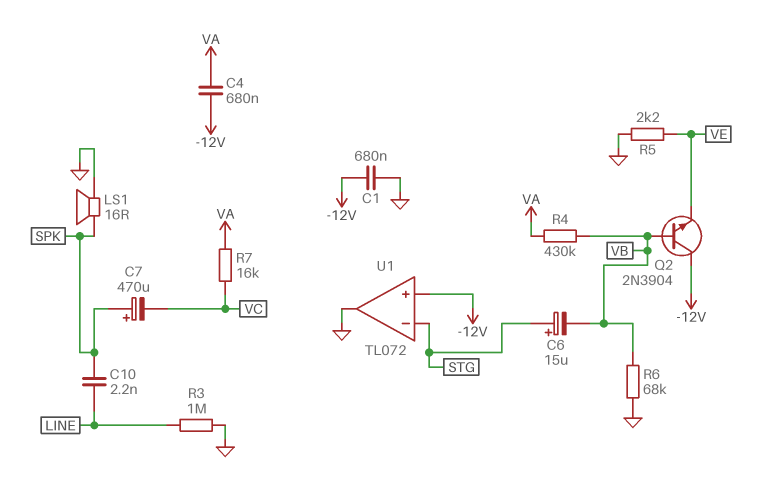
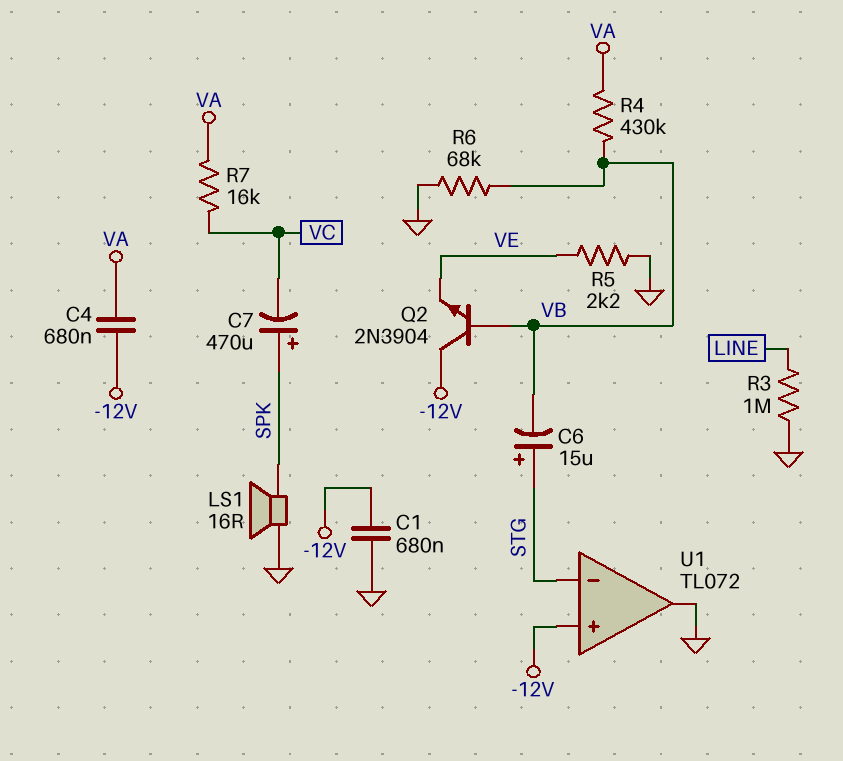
C10: 2.2nF (LINE, SPK) -> none

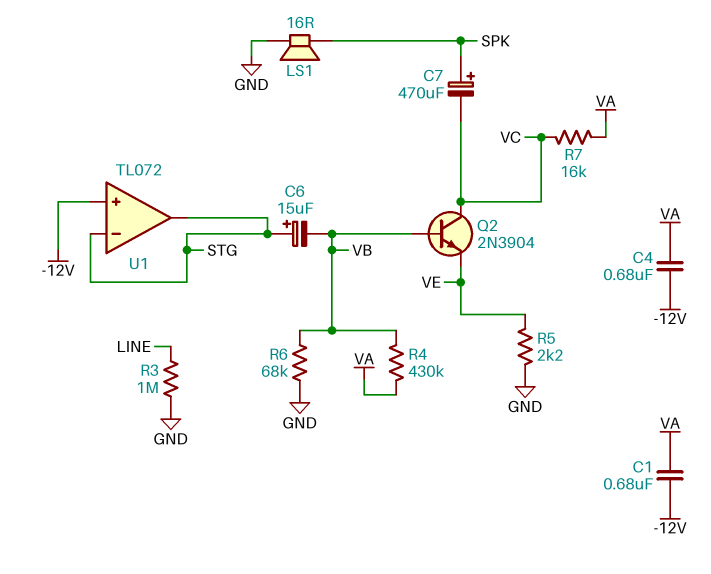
C1: 680nF (-12V, GND) -> 680nF (-12V, VA)
Q2: NPN 2N3904 (B VB, C -12V, E VE) -> NPN 2N3904 (B VB, C VC, E VE)
U1 pin out: GND -> STG

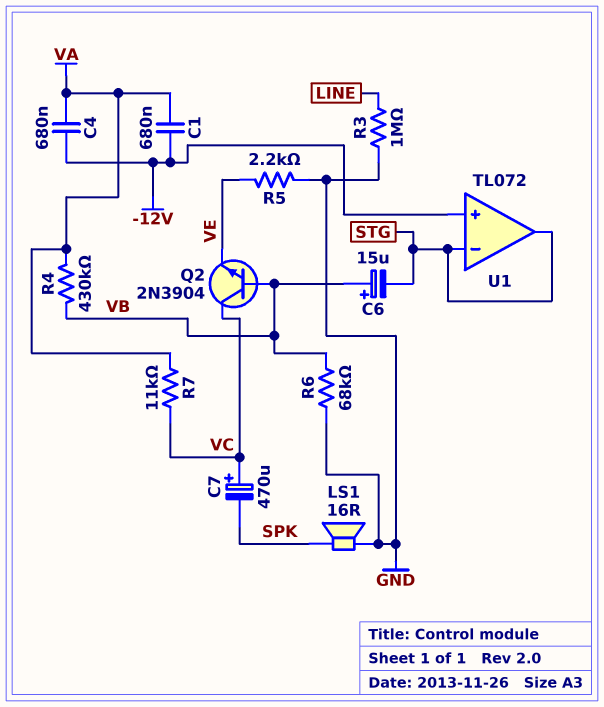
C6: 15uF (plus STG, minus VB) -> 15uF (plus VB, minus STG)
C7: 470uF (plus SPK, minus VC) -> 470uF (plus VC, minus SPK)
R7: 16k (VA, VC) -> 11k (VA, VC)

